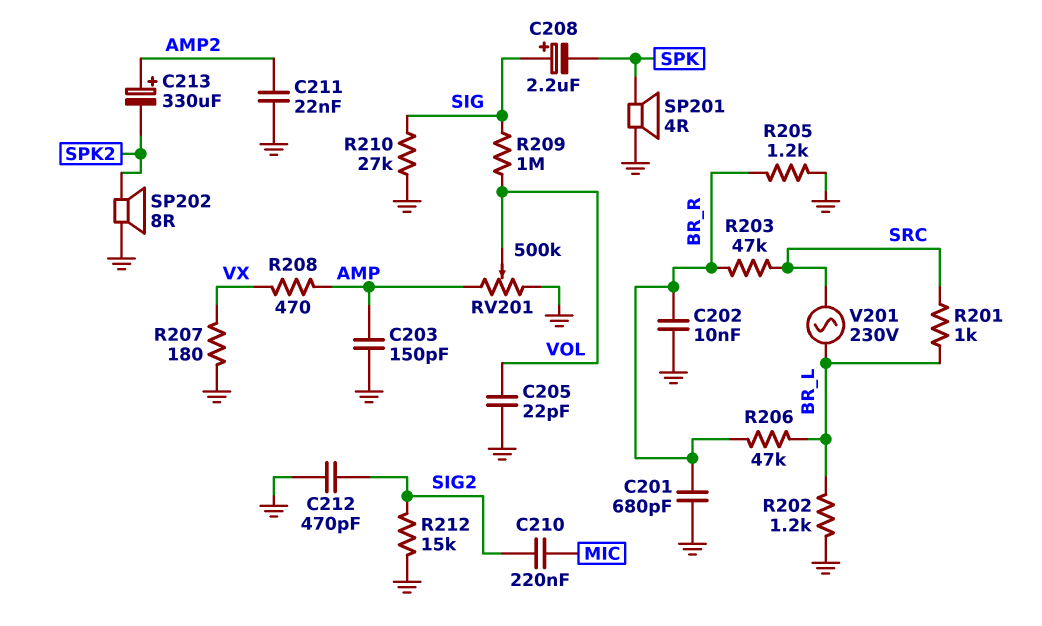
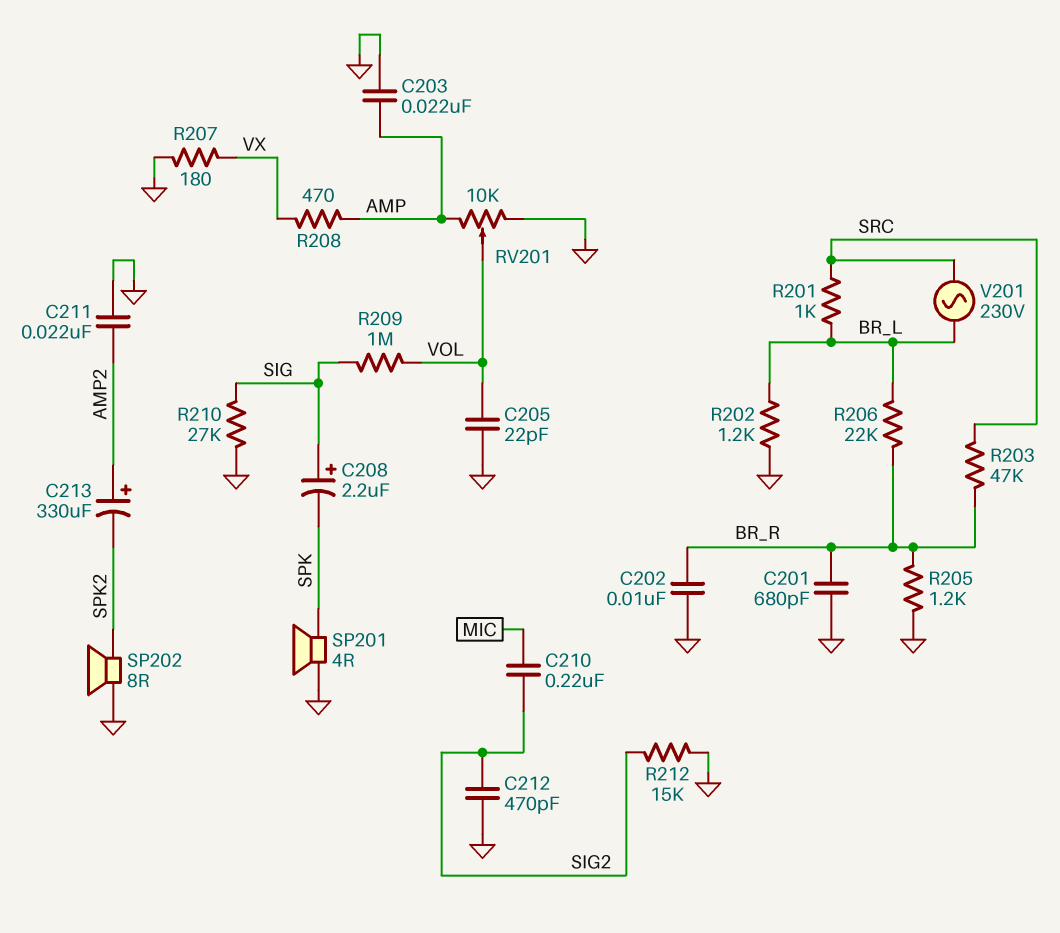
C203: 150pF (AMP, GND) -> 22nF (AMP, GND)
R206: 47k (BR_L, BR_R) -> 22k (BR_L, BR_R)
RV201: 500k (AMP, GND, wiper VOL) -> 10k (AMP, GND, wiper VOL)

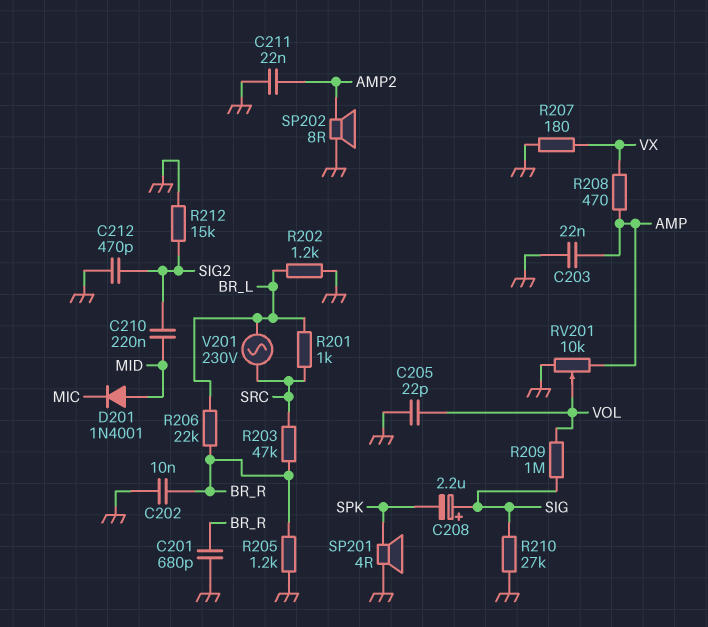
C210: 220nF (MIC, SIG2) -> 220nF (MID, SIG2)
C213: 330uF (plus AMP2, minus SPK2) -> none
D201: none -> diode 1N4001 (A MID, K MIC)
SP202: speaker 8R (GND, SPK2) -> speaker 8R (AMP2, GND)

